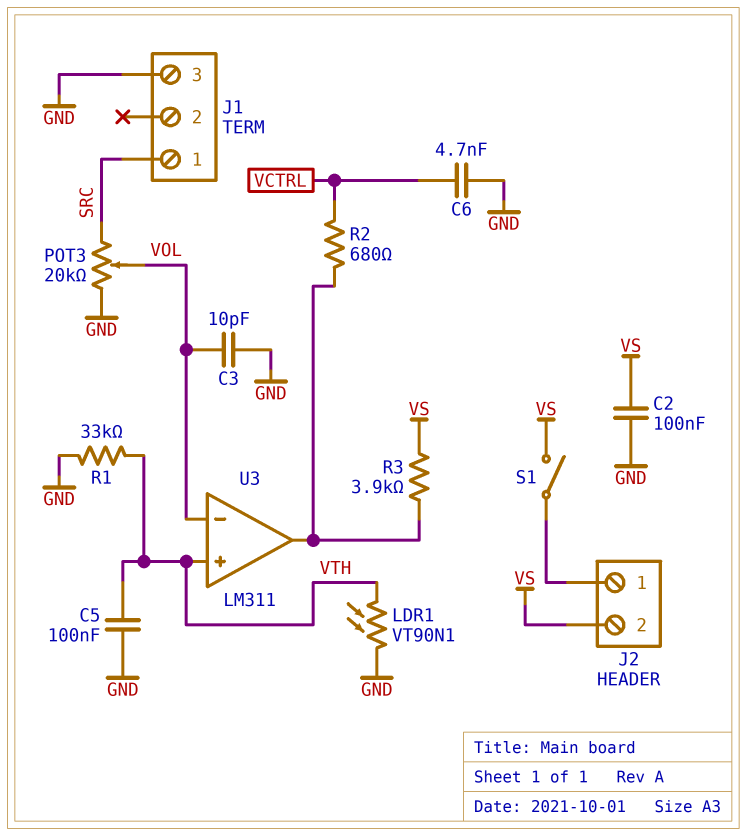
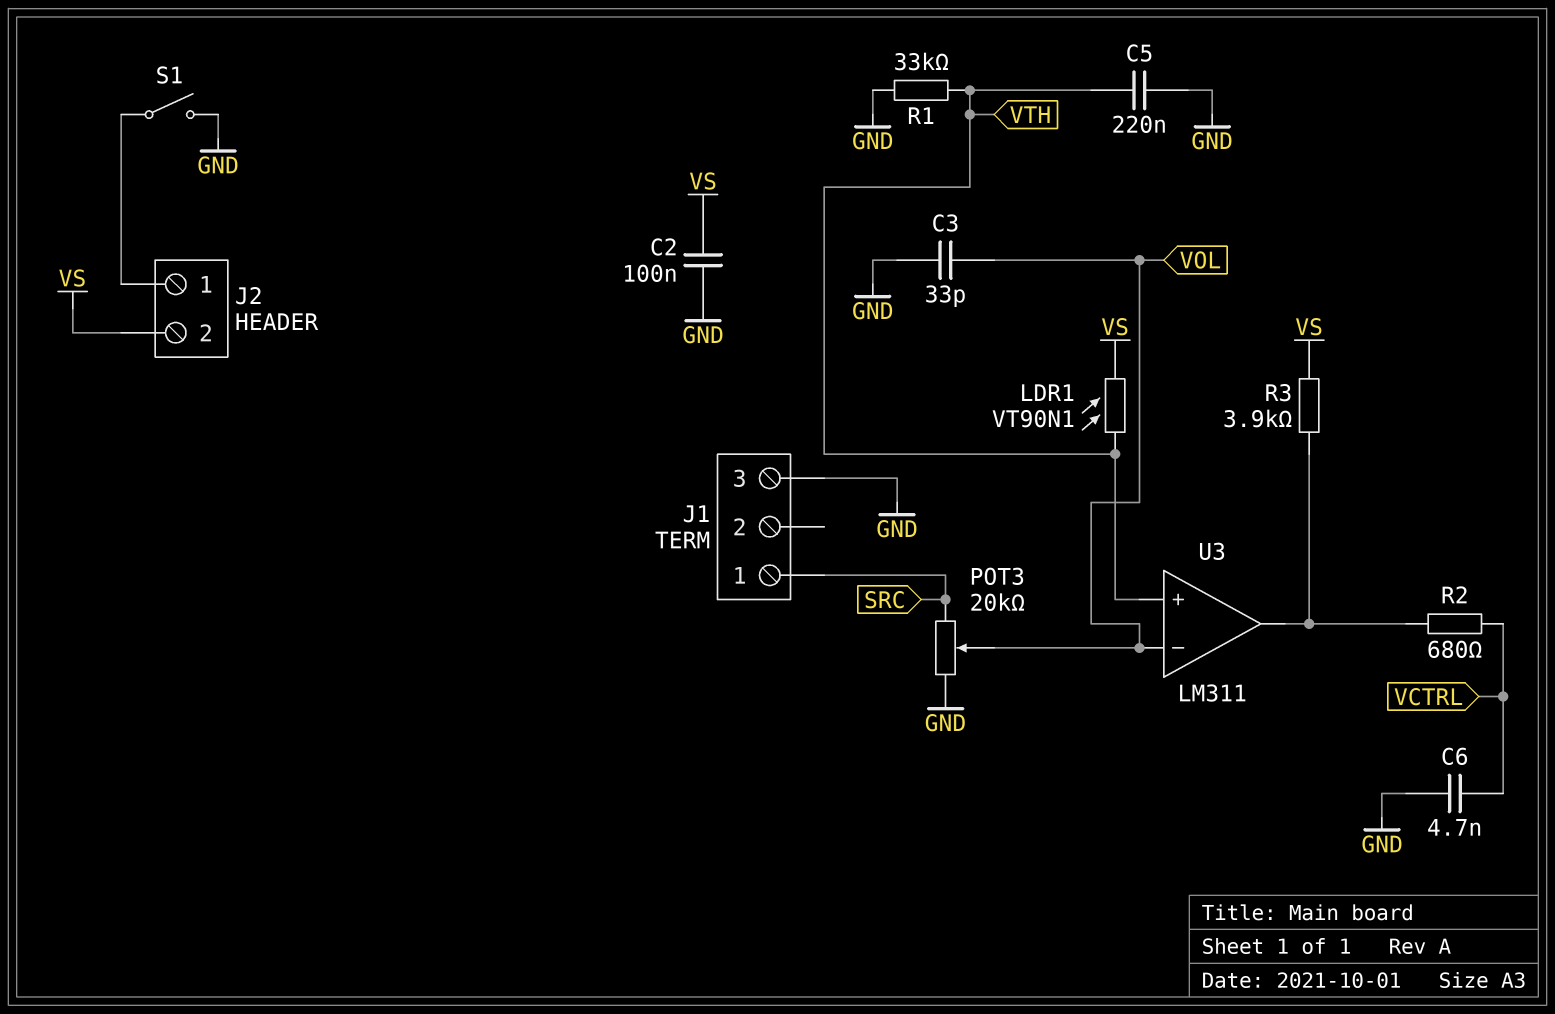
C3: 10pF (GND, VOL) -> 33pF (GND, VOL)
C5: 100nF (GND, VTH) -> 220nF (GND, VTH)
LDR1: VT90N1 (GND, VTH) -> VT90N1 (VS, VTH)
S1: switch (J2/1, VS) -> switch (GND, J2/1)

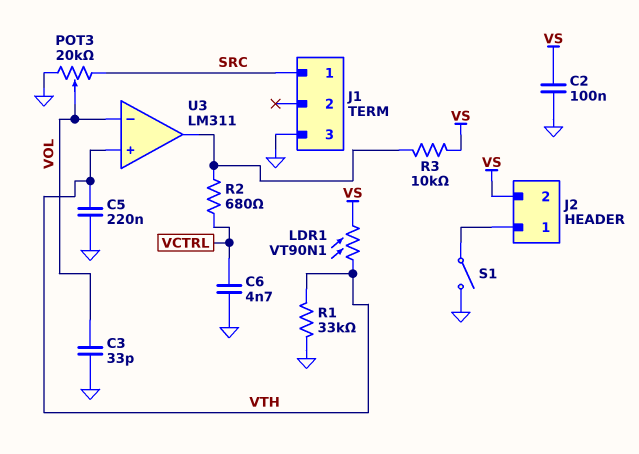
R3: 3.9k (U3/out, VS) -> 10k (U3/out, VS)

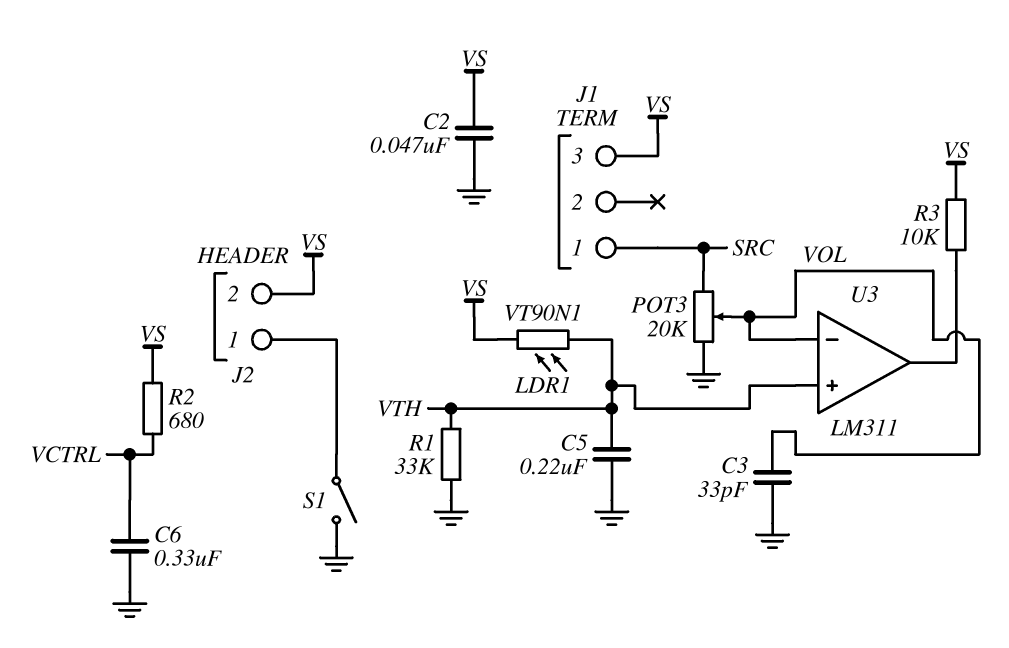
C2: 100nF (GND, VS) -> 47nF (GND, VS)
C6: 4.7nF (GND, VCTRL) -> 330nF (GND, VCTRL)
J1 pin 3: GND -> VS
R2: 680 (U3/out, VCTRL) -> 680 (VCTRL, VS)

